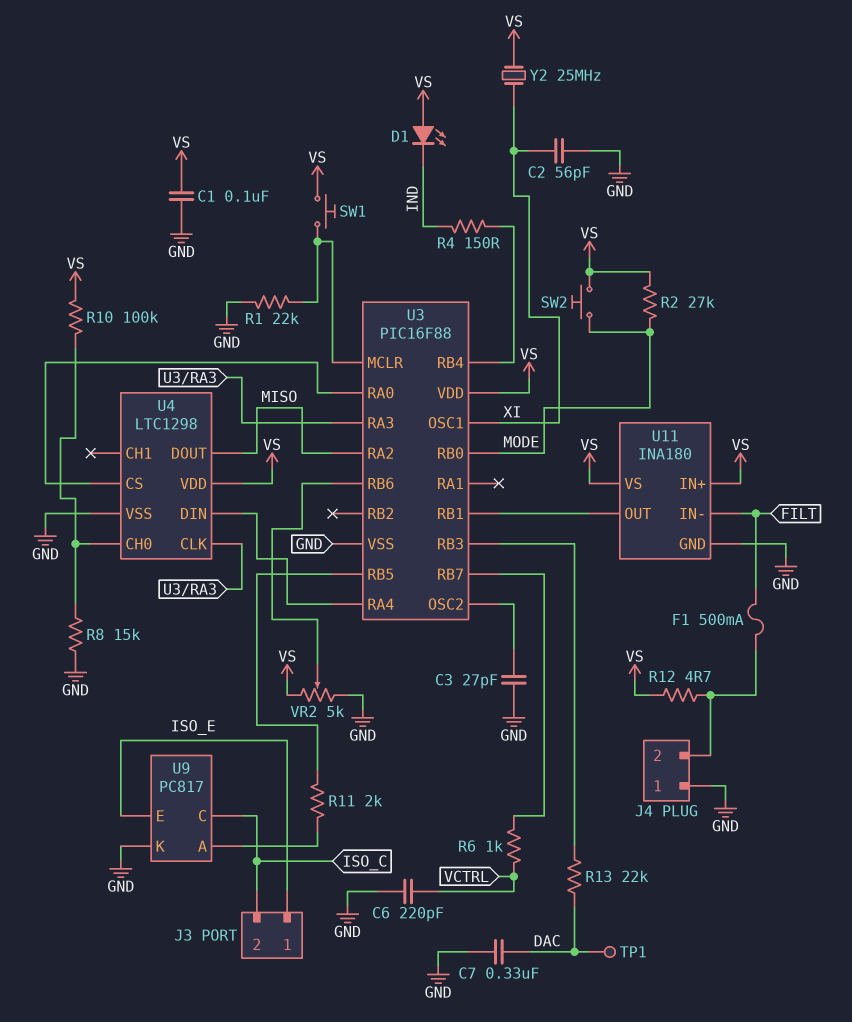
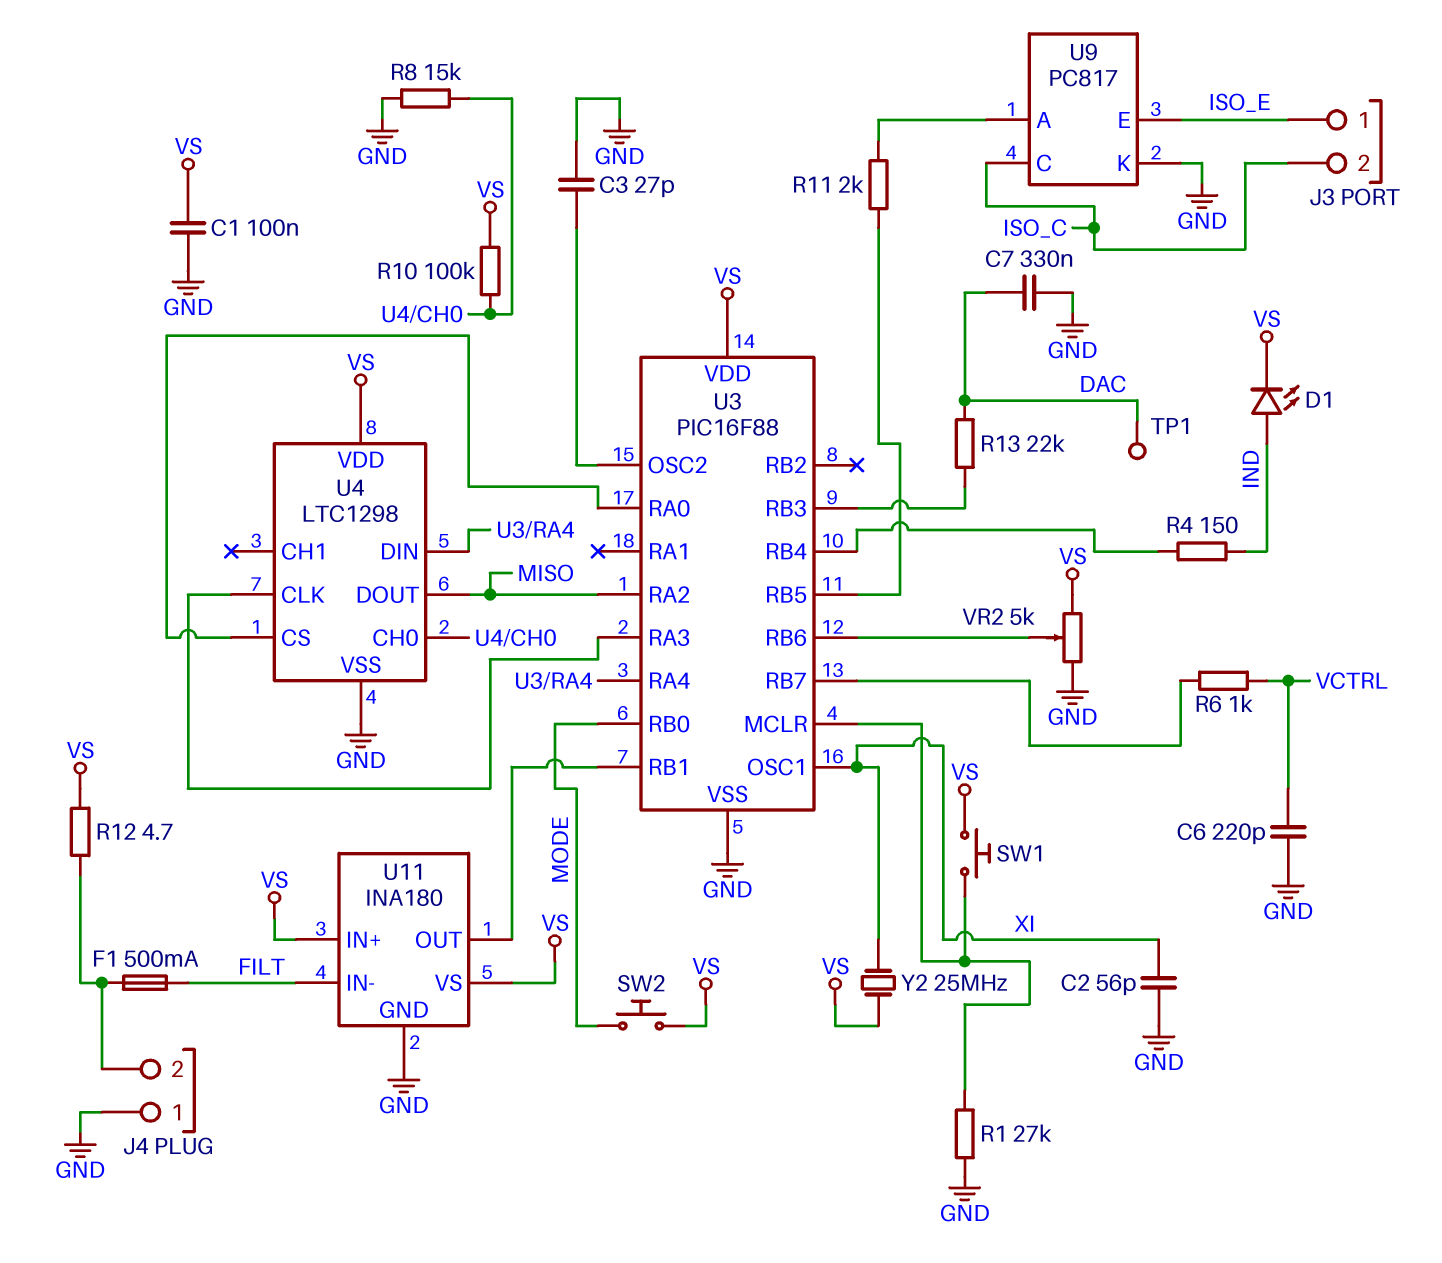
D1: LED (A VS, K IND) -> LED (A IND, K VS)
R1: 22k (GND, U3/MCLR) -> 27k (GND, U3/MCLR)
R2: 27k (MODE, VS) -> none

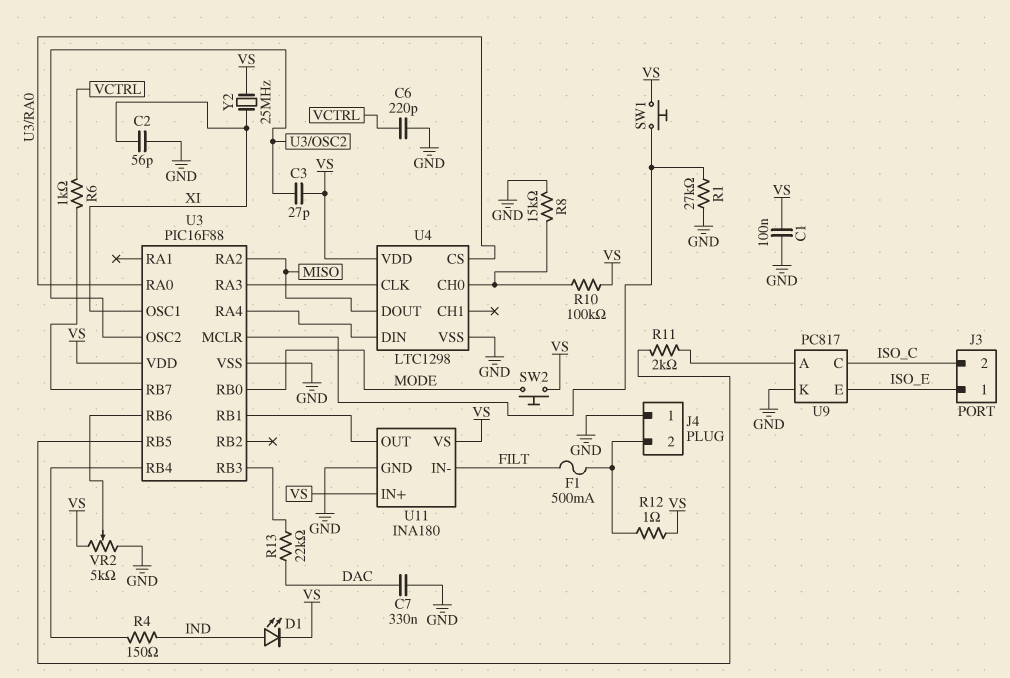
C3: 27pF (GND, U3/OSC2) -> 27pF (U3/OSC2, VS)
R12: 4.7 (J4/2, VS) -> 1 (J4/2, VS)
TP1: test point (DAC) -> none

